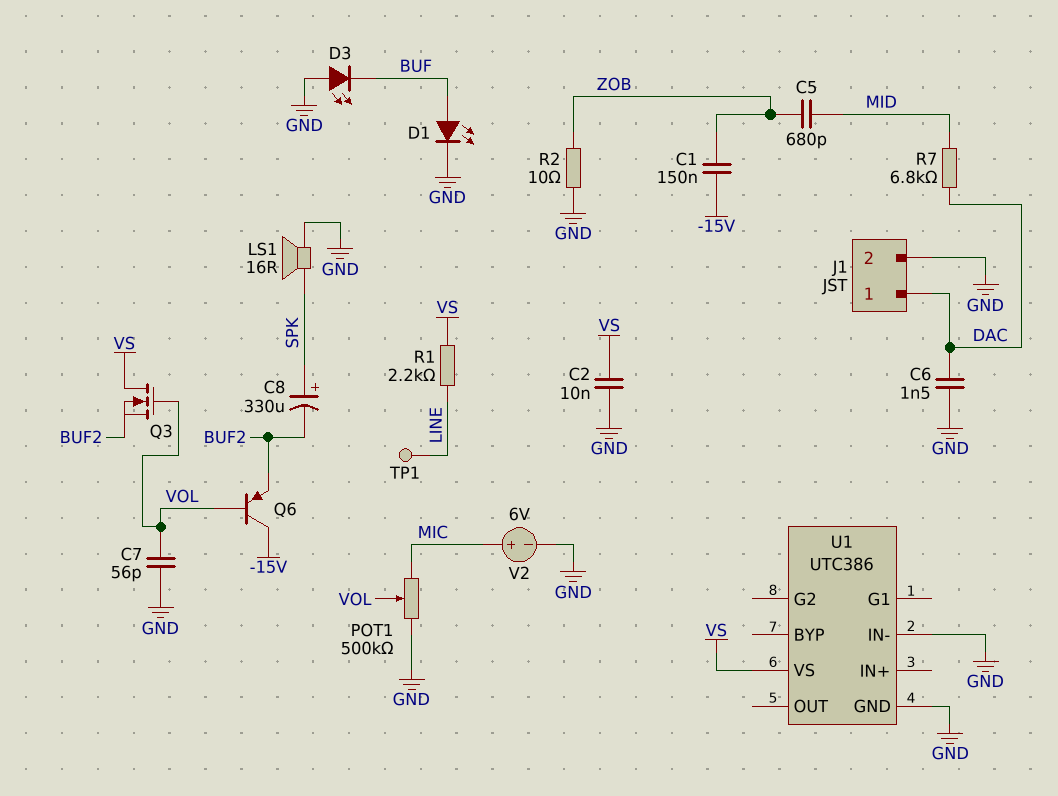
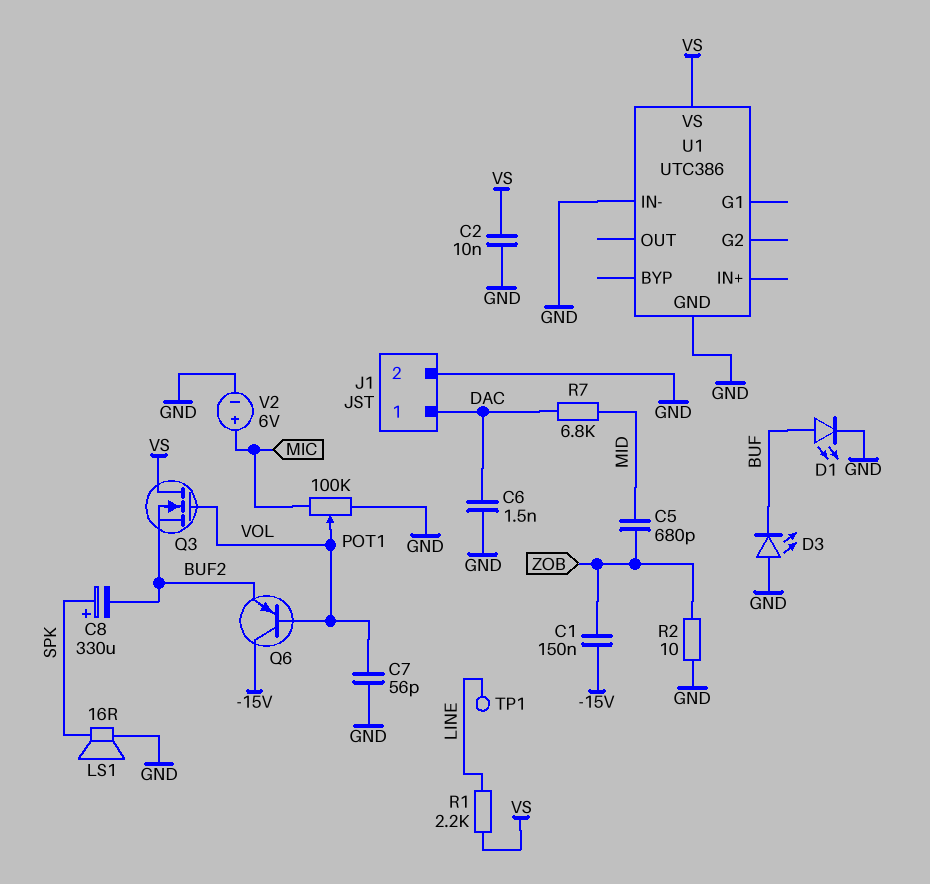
POT1: 500k (GND, MIC, wiper VOL) -> 100k (GND, MIC, wiper VOL)

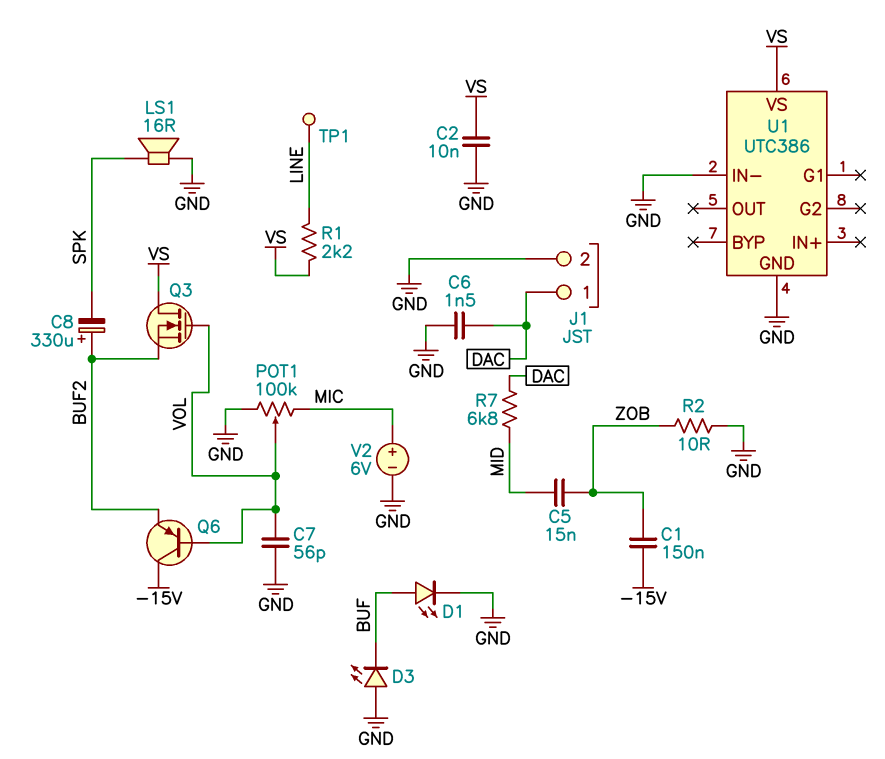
C5: 680pF (MID, ZOB) -> 15nF (MID, ZOB)
C8: 330uF (plus SPK, minus BUF2) -> 330uF (plus BUF2, minus SPK)

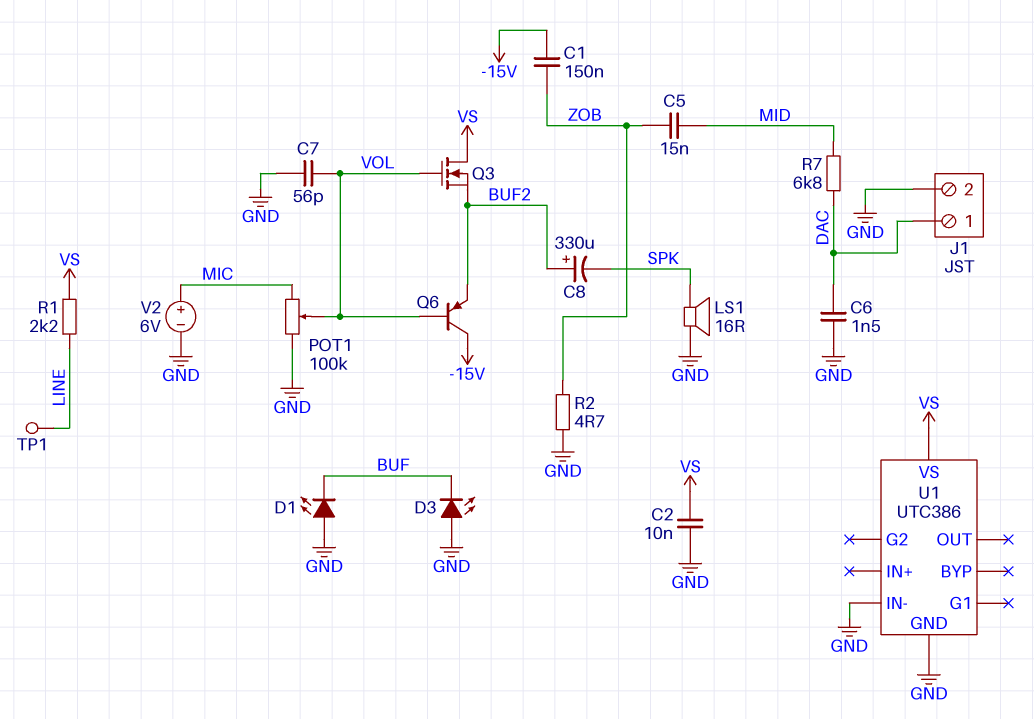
D1: LED (A BUF, K GND) -> LED (A GND, K BUF)
R2: 10 (GND, ZOB) -> 4.7 (GND, ZOB)

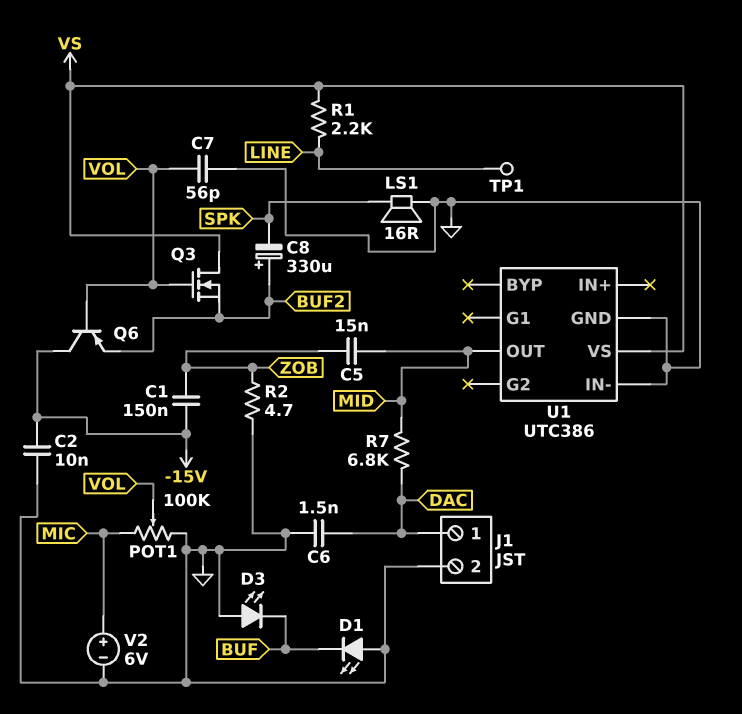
C2: 10nF (GND, VS) -> 10nF (-15V, GND)
U1 pin OUT: none -> MID

